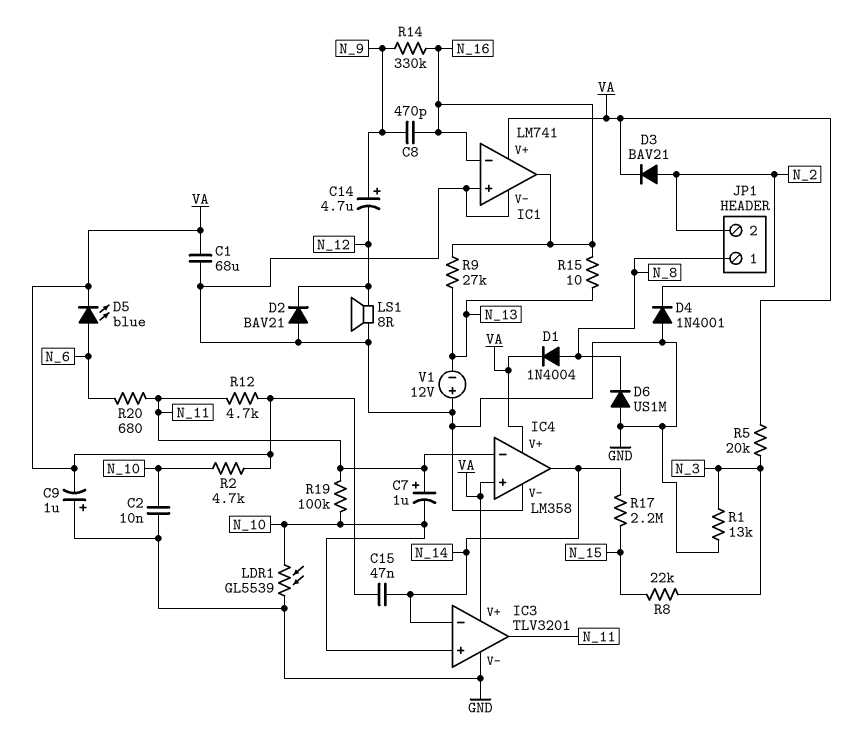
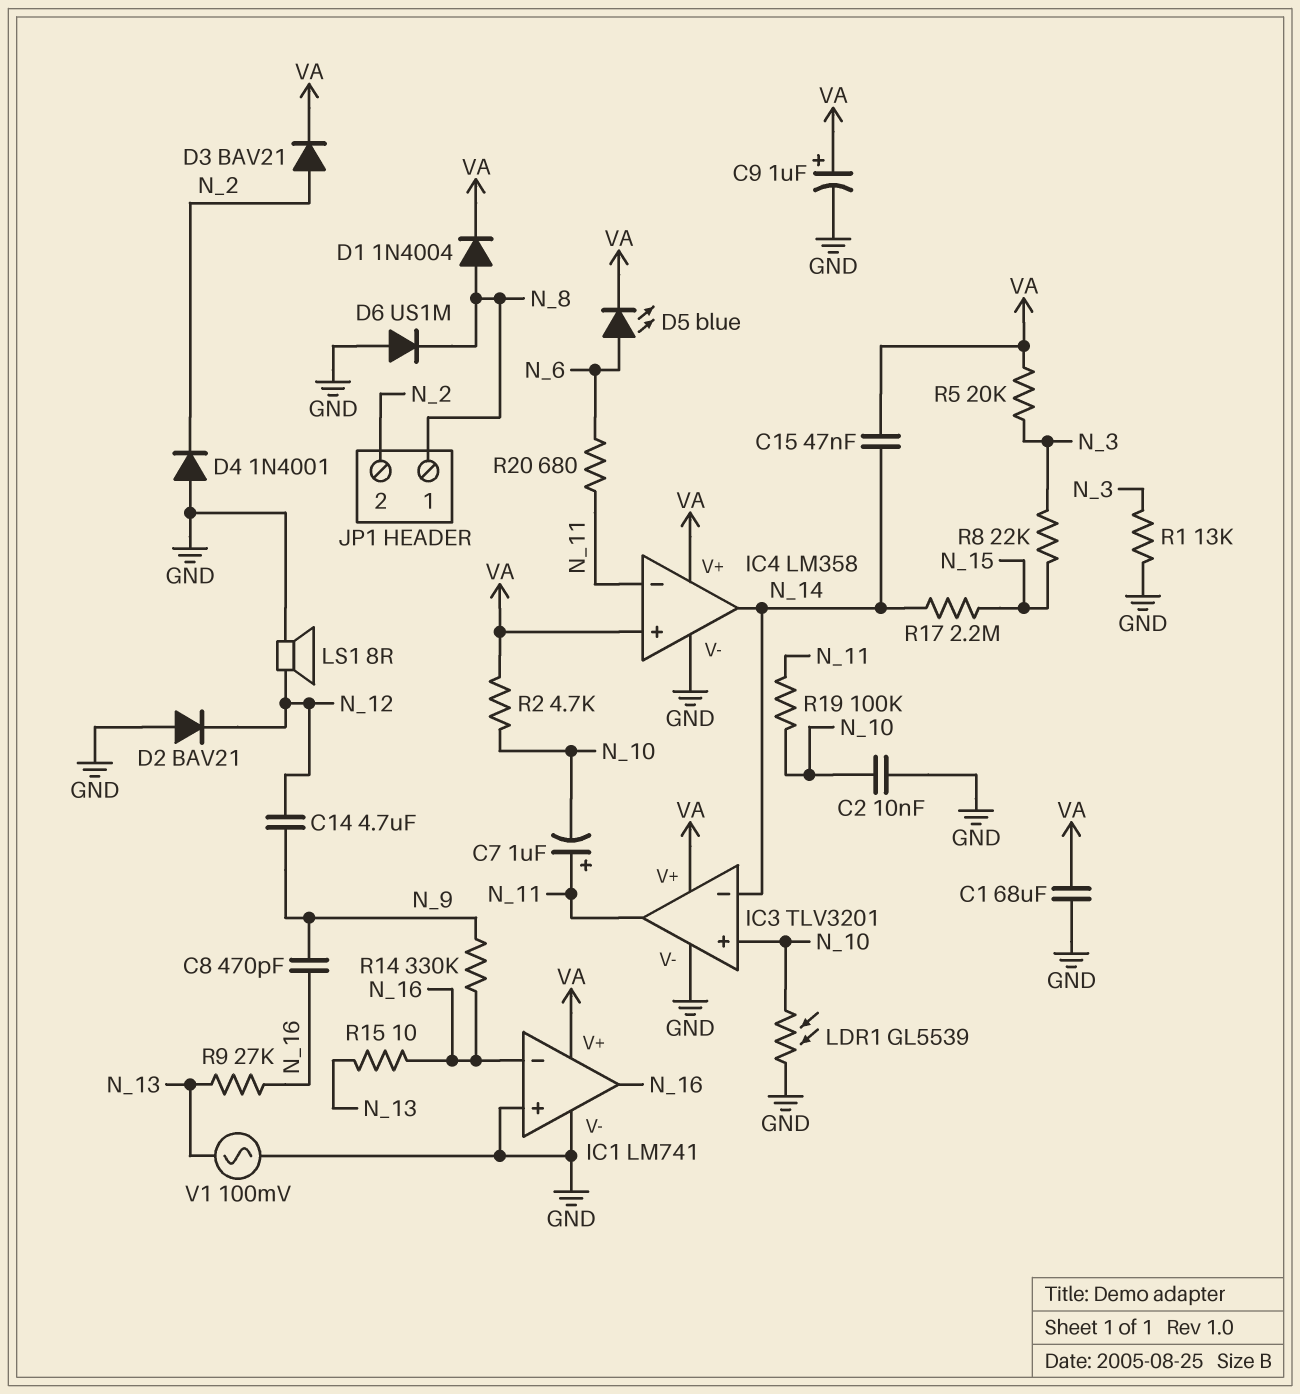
C9: 1uF (plus GND, minus VA) -> 1uF (plus VA, minus GND)
C14: 4.7uF (plus N_9, minus N_12) -> 4.7uF (N_9, N_12)
R12: 4.7k (N_11, VA) -> none
V1: 12V (plus GND, minus N_13) -> AC 100mV (GND, N_13)

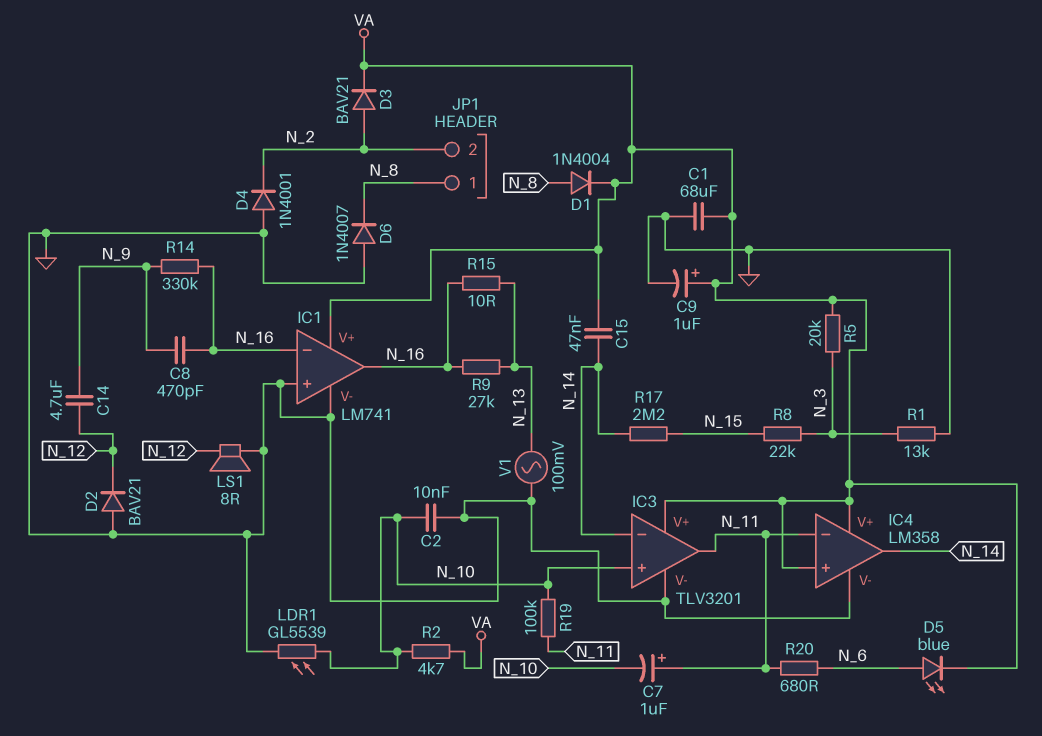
D6: diode US1M (A GND, K N_8) -> diode 1N4007 (A GND, K N_8)

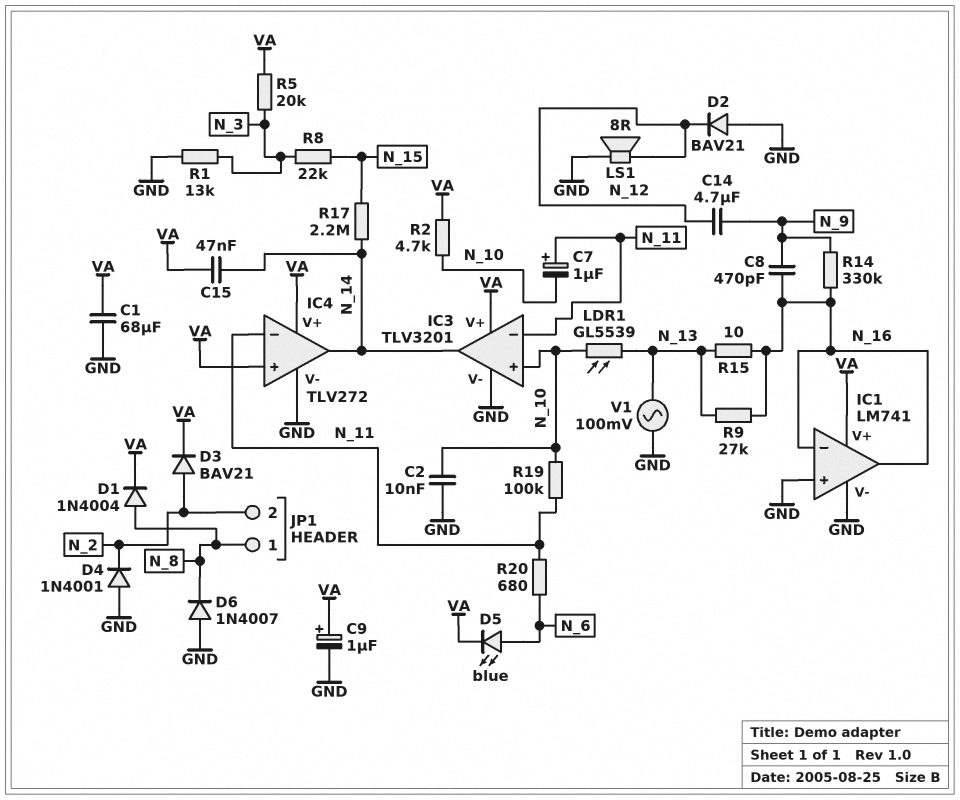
IC3 pin in-: N_14 -> N_11
IC3 pin out: N_11 -> N_14
IC4: LM358 -> TLV272
LDR1: GL5539 (GND, N_10) -> GL5539 (N_10, N_13)

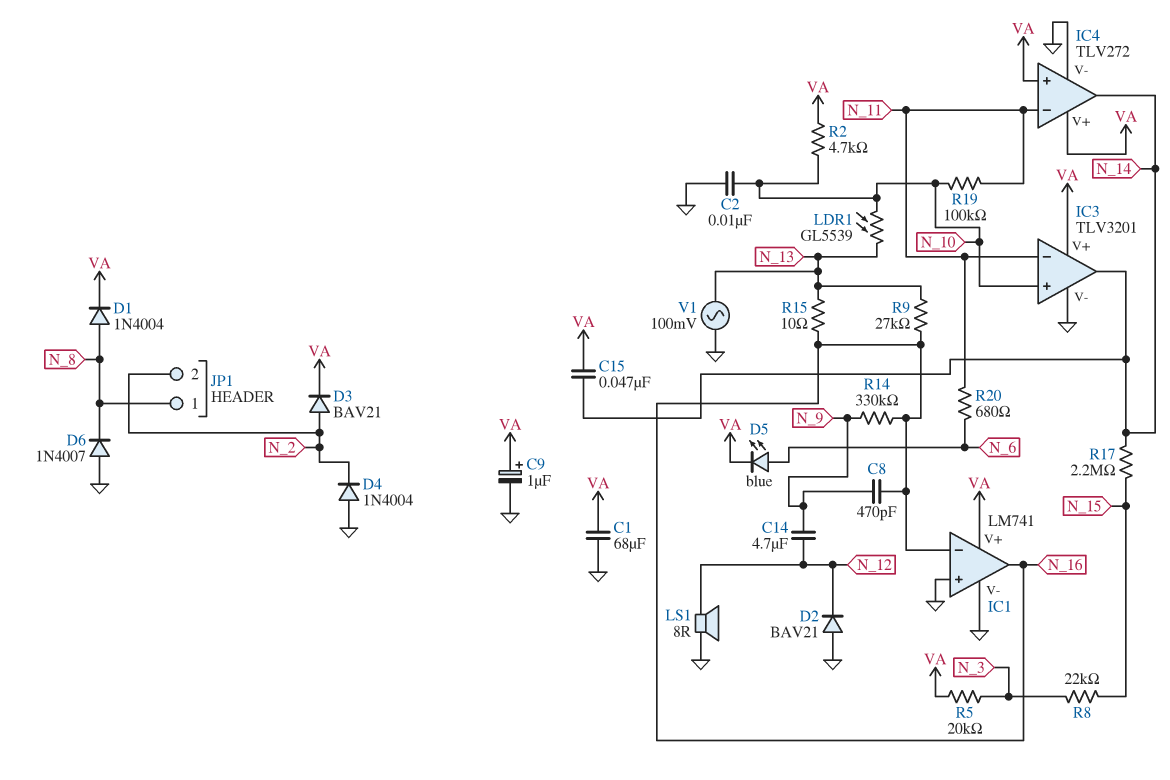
C7: 1uF (plus N_11, minus N_10) -> none
D4: diode 1N4001 (A GND, K N_2) -> diode 1N4004 (A GND, K N_2)
R1: 13k (GND, N_3) -> none

